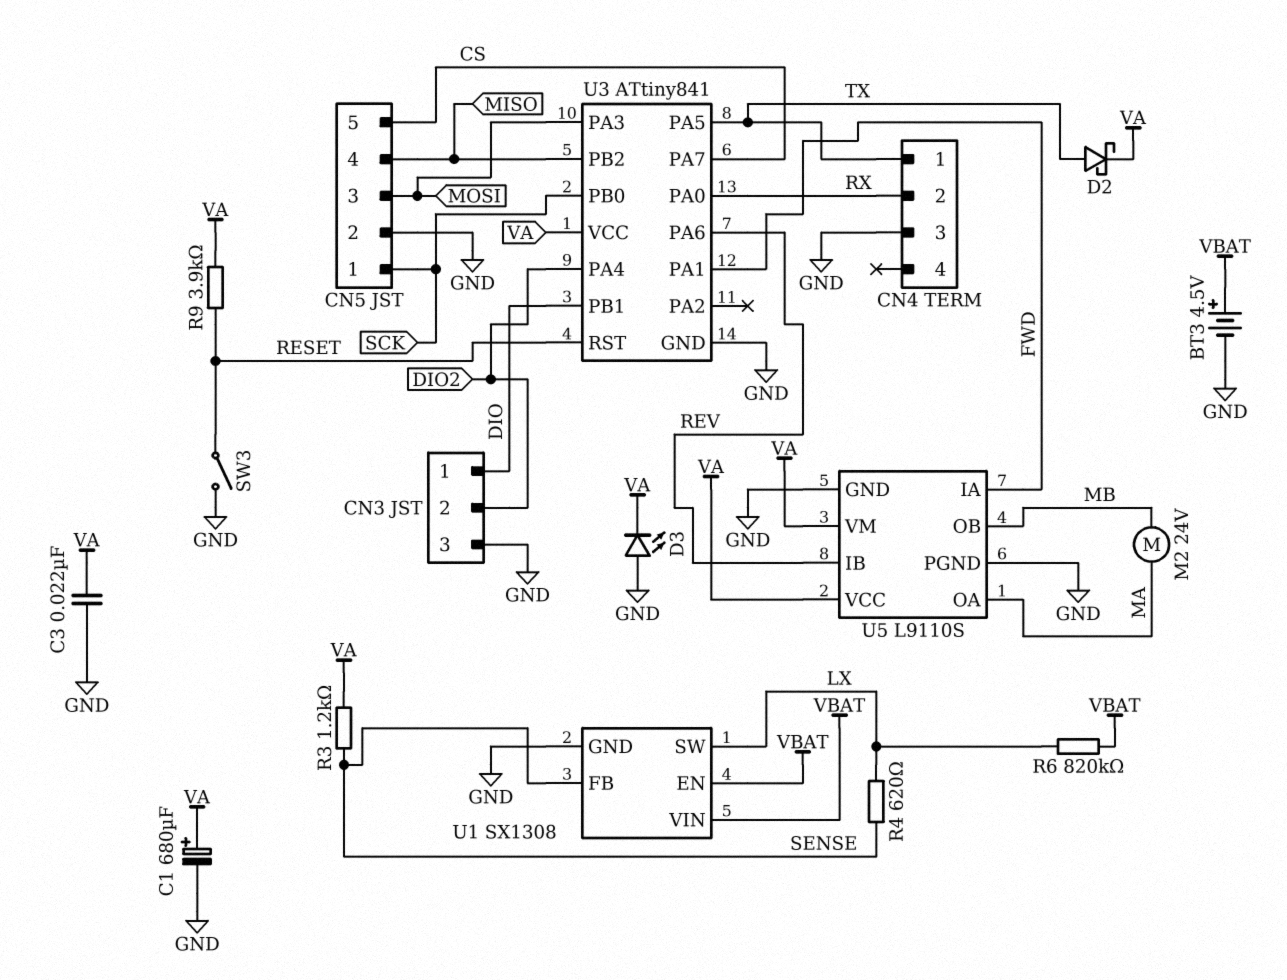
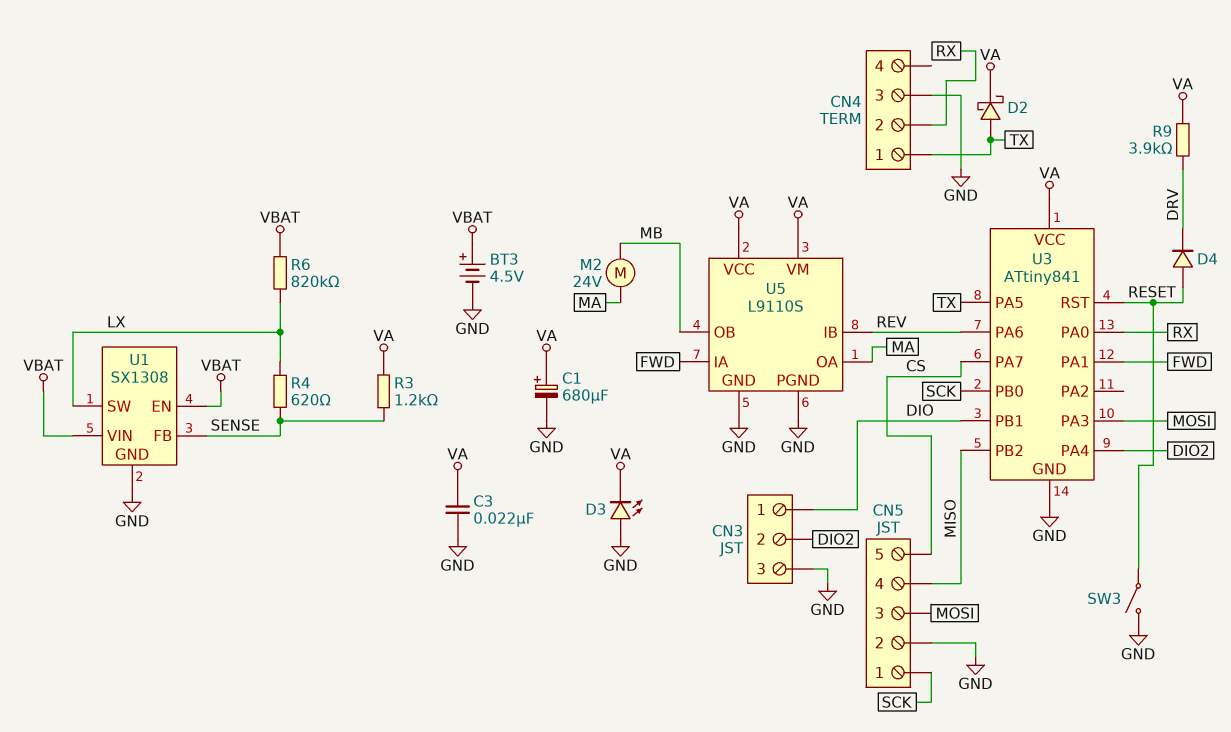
D4: none -> diode (A RESET, K DRV)
R9: 3.9k (RESET, VA) -> 3.9k (DRV, VA)

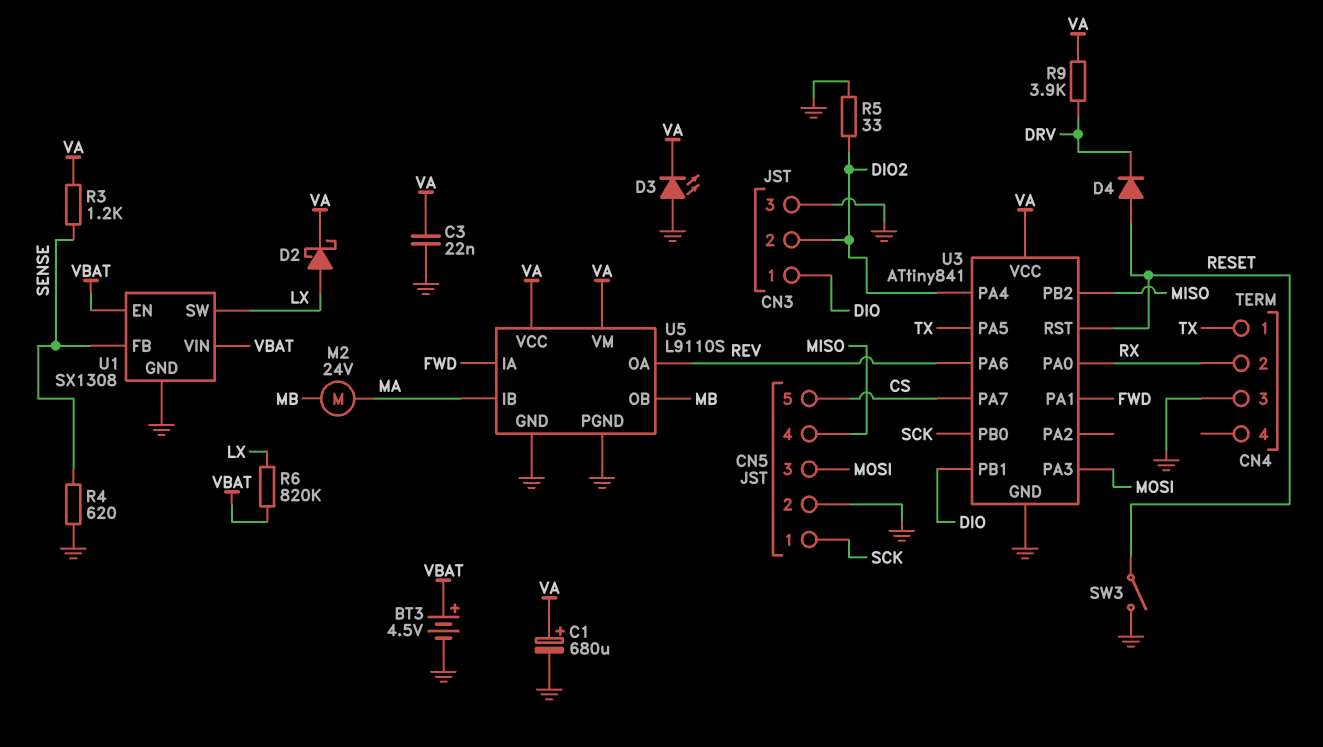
D2: schottky (A TX, K VA) -> schottky (A LX, K VA)
R4: 620 (LX, SENSE) -> 620 (GND, SENSE)
R5: none -> 33 (DIO2, GND)
U5 pin IB: REV -> MA
U5 pin OA: MA -> REV

